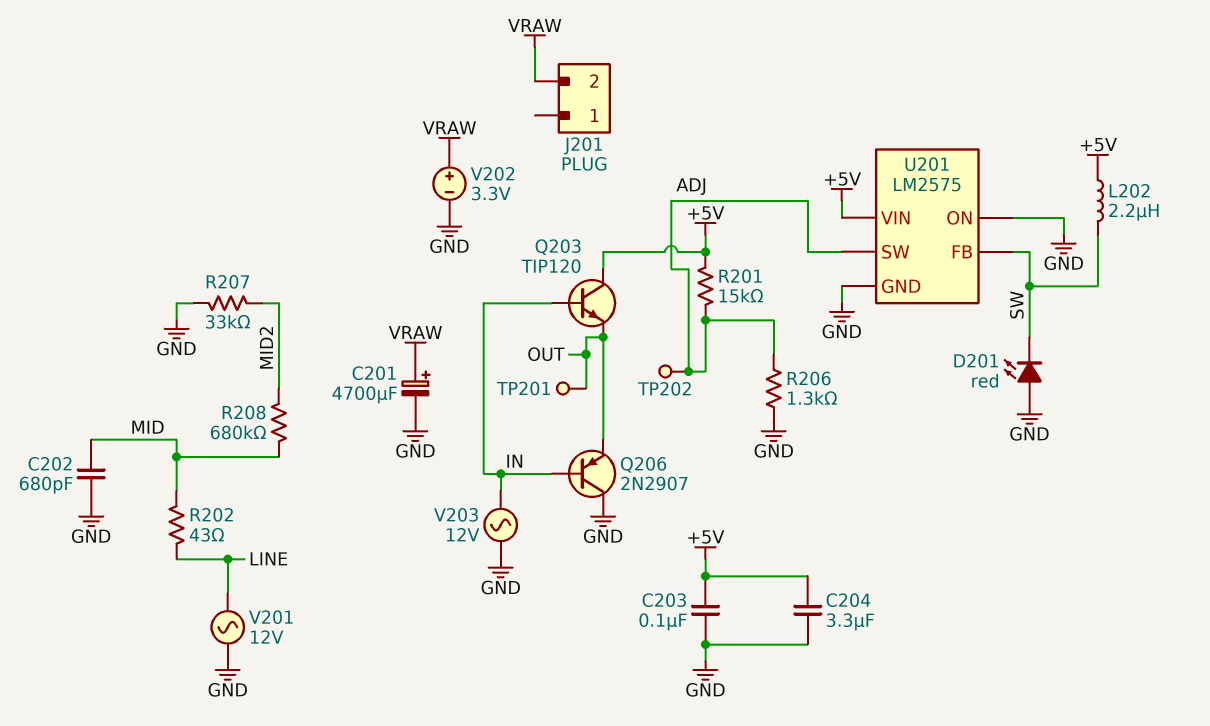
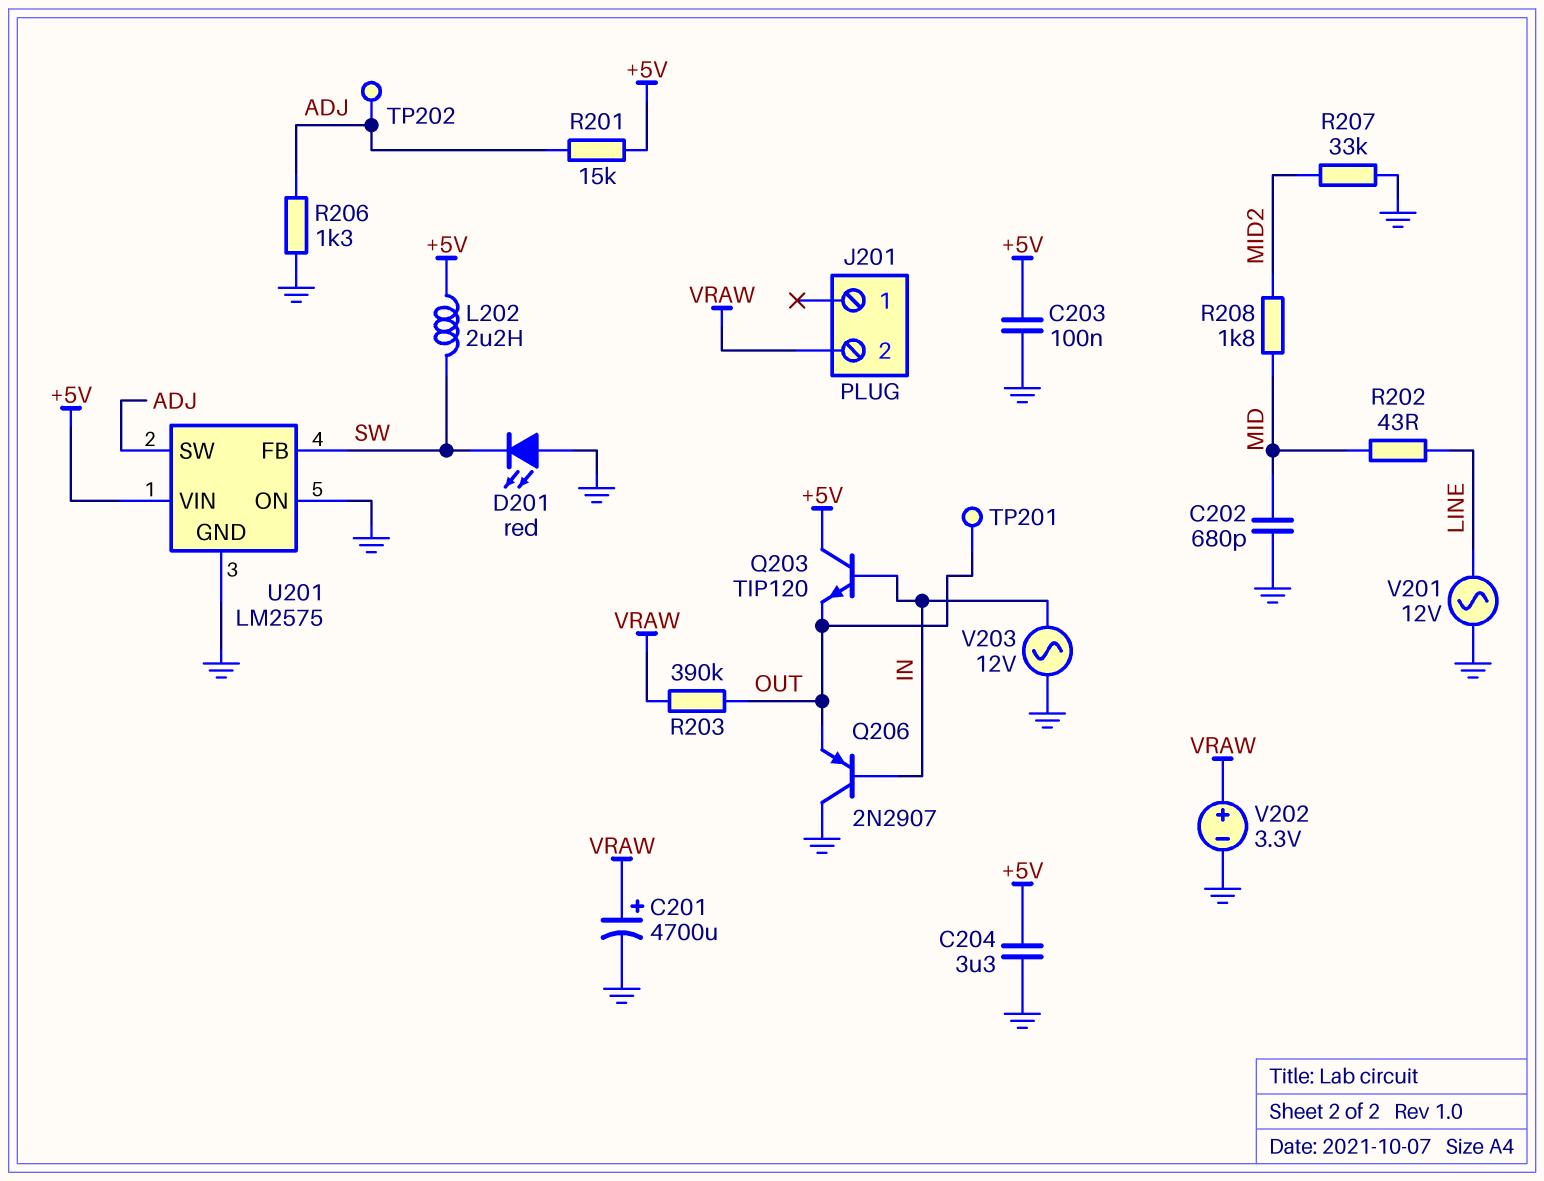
R203: none -> 390k (OUT, VRAW)
R208: 680k (MID, MID2) -> 1.8k (MID, MID2)

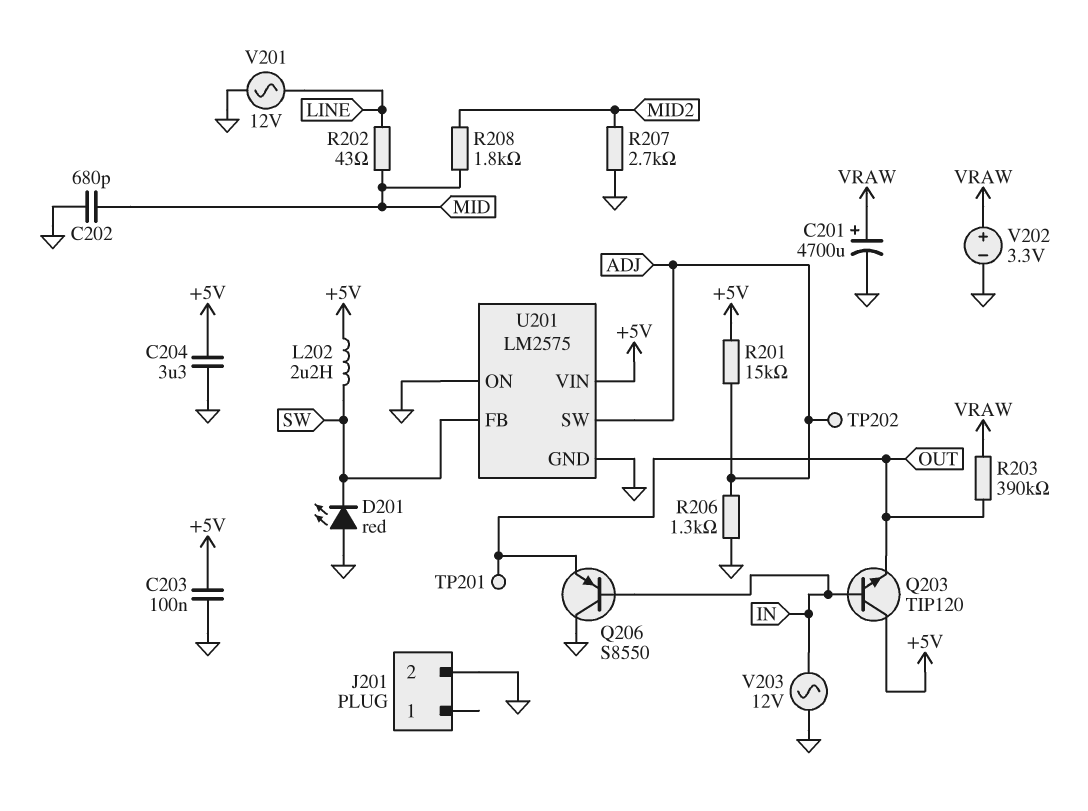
J201 pin 2: VRAW -> GND
Q206: PNP 2N2907 (B IN, C GND, E OUT) -> PNP S8550 (B IN, C GND, E OUT)
R207: 33k (GND, MID2) -> 2.7k (GND, MID2)

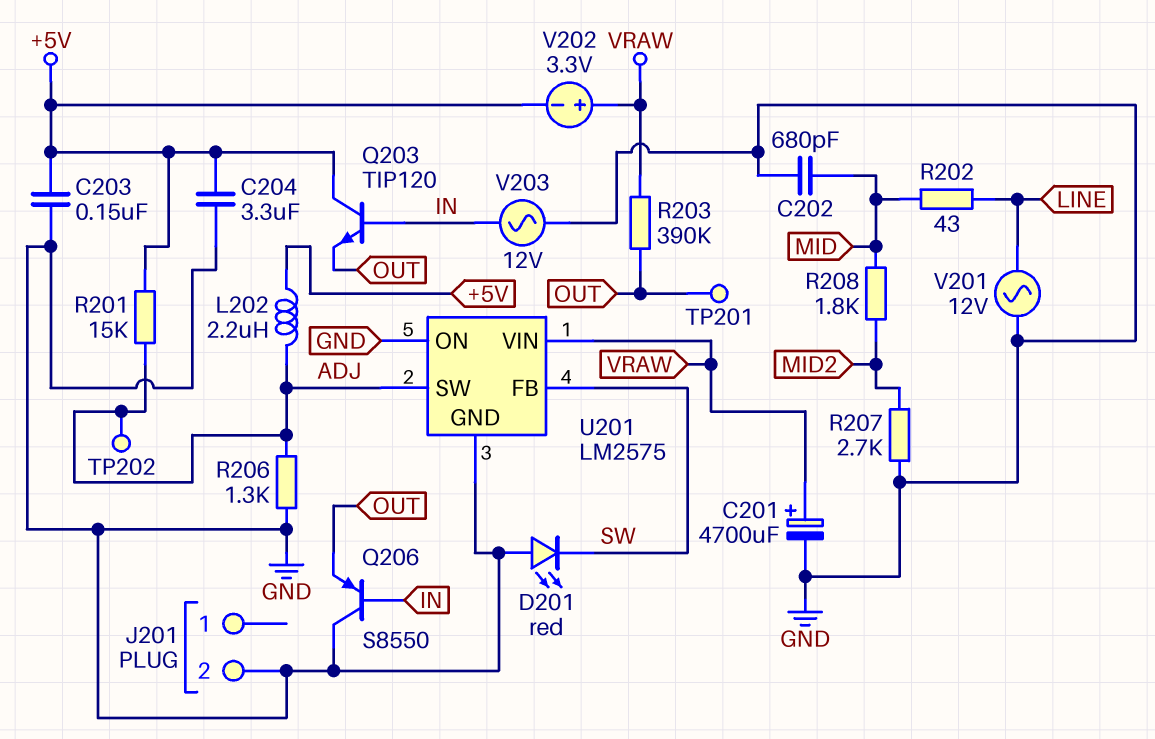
C203: 100nF (+5V, GND) -> 150nF (+5V, GND)
L202: 2.2uH (+5V, SW) -> 2.2uH (+5V, ADJ)
U201 pin VIN: +5V -> VRAW
V202: 3.3V (plus VRAW, minus GND) -> 3.3V (plus VRAW, minus +5V)

